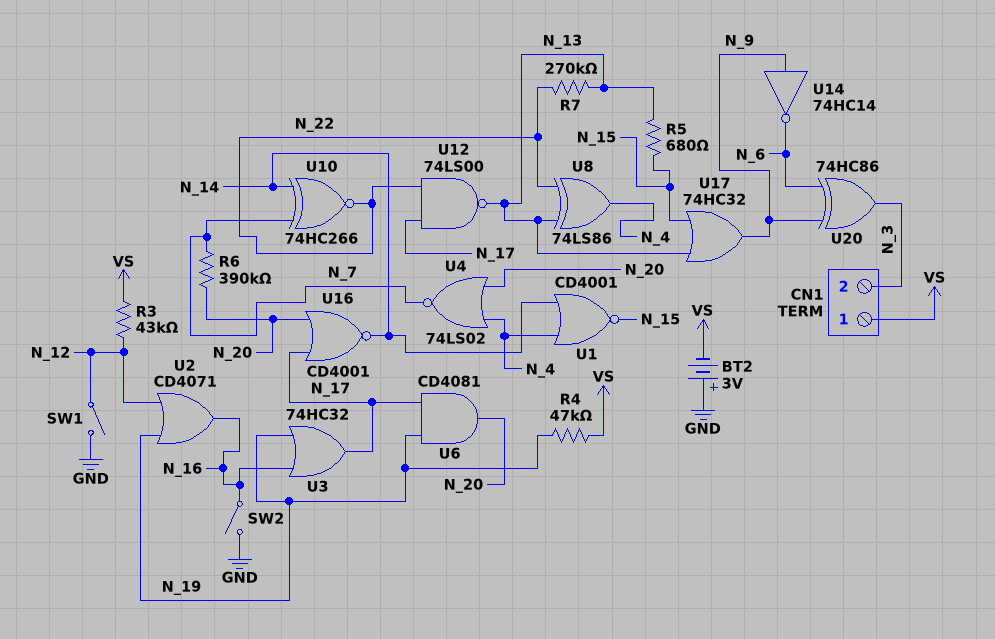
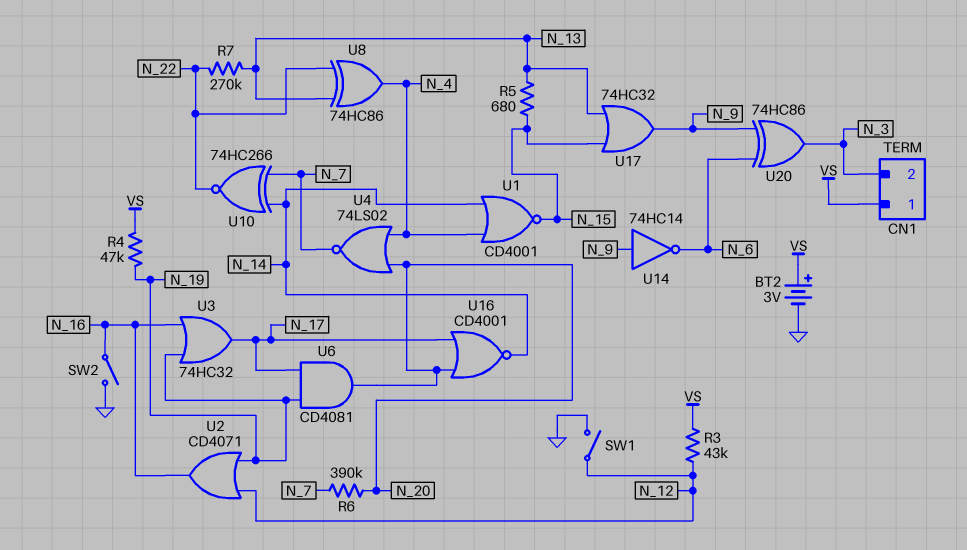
BT2: 3V (plus GND, minus VS) -> 3V (plus VS, minus GND)
U8: XOR 74LS86 (in N_13, in N_22, out N_4) -> XOR 74HC86 (in N_13, in N_22, out N_4)
U12: NAND 74LS00 (in N_17, in N_22, out N_13) -> none

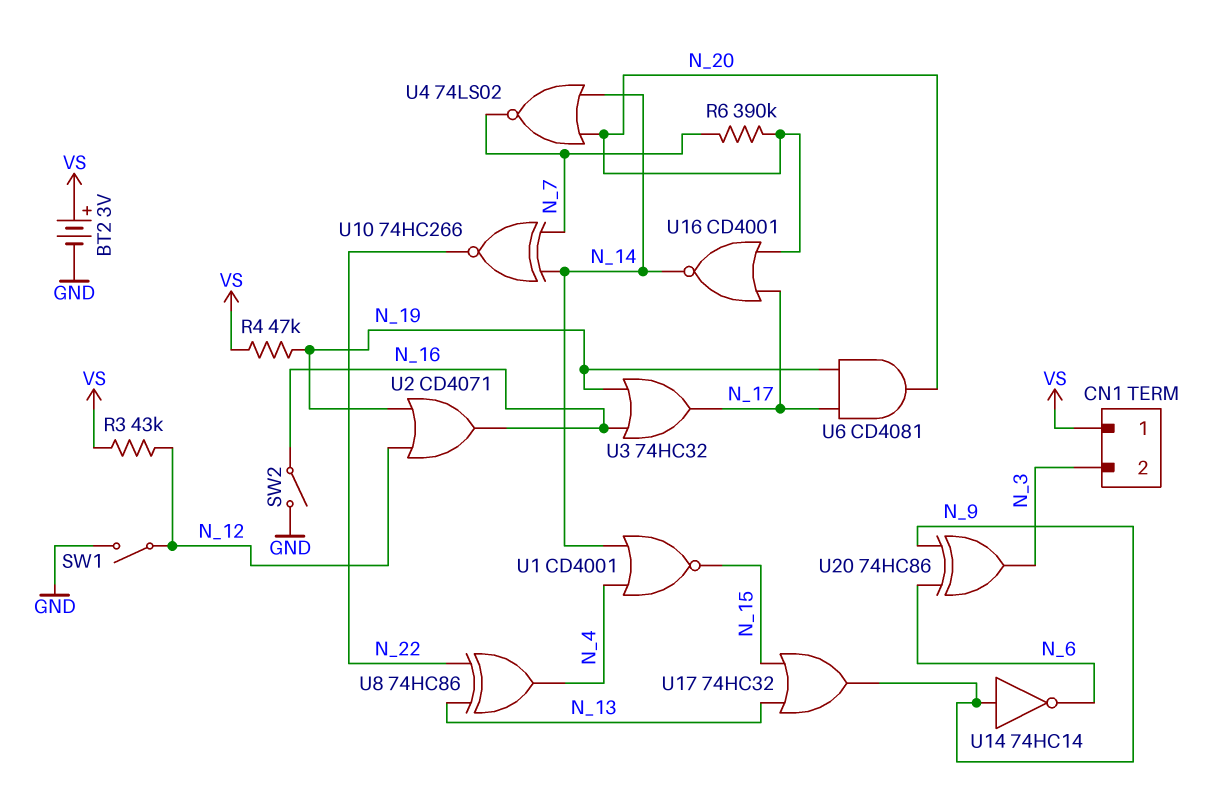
R5: 680 (N_13, N_15) -> none
R7: 270k (N_13, N_22) -> none
U4: NOR 74LS02 (in N_4, in N_20, out N_7) -> NOR 74LS02 (in N_14, in N_20, out N_7)

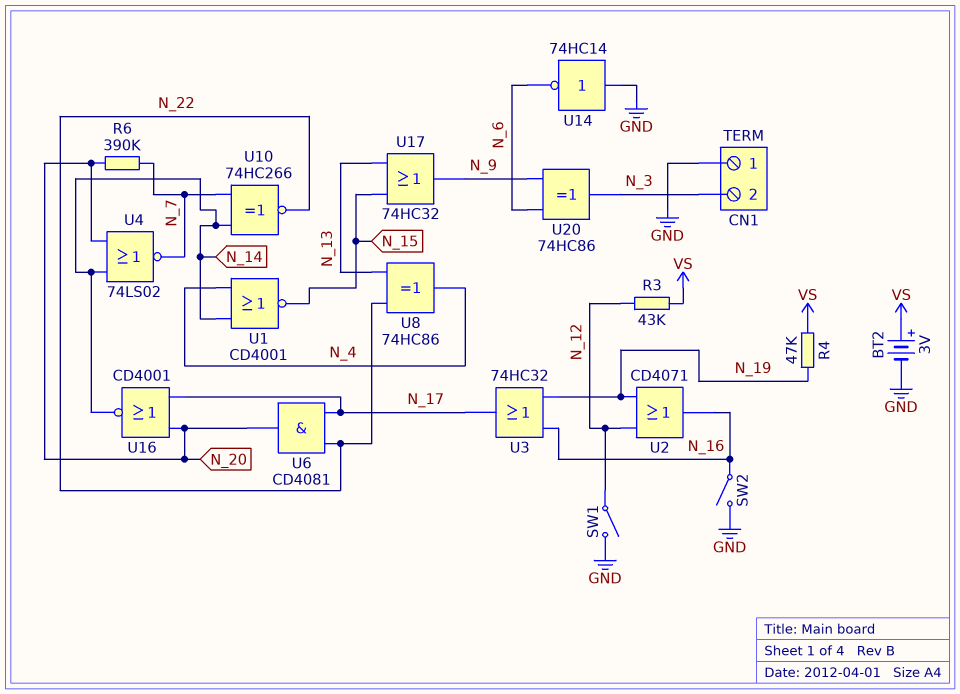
CN1 pin 1: VS -> GND
U6: AND CD4081 (in N_17, in N_19, out N_20) -> AND CD4081 (in N_17, in N_22, out N_20)
U14: NOT 74HC14 (in N_9, out N_6) -> NOT 74HC14 (in GND, out N_6)

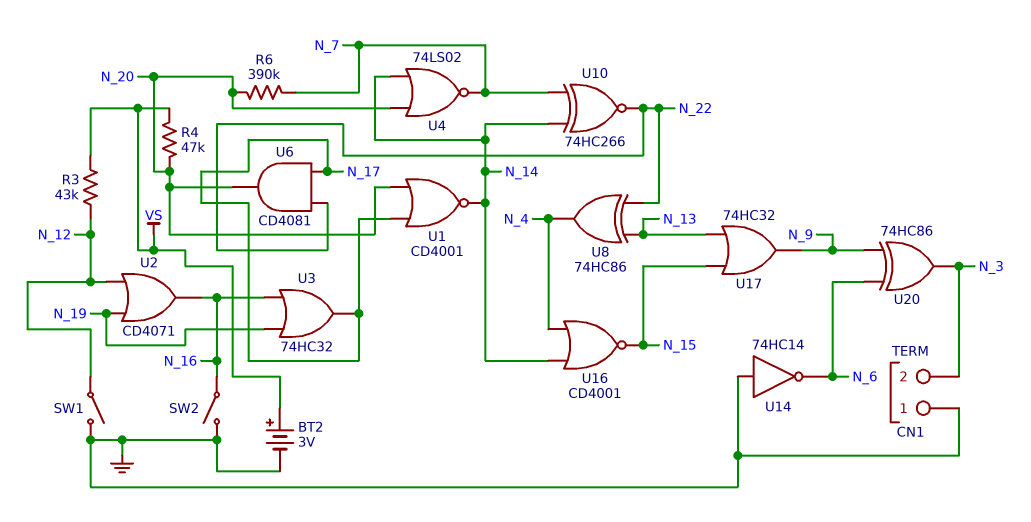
R4: 47k (N_19, VS) -> 47k (N_20, VS)
U1: NOR CD4001 (in N_4, in N_14, out N_15) -> NOR CD4001 (in N_17, in N_20, out N_14)
U16: NOR CD4001 (in N_17, in N_20, out N_14) -> NOR CD4001 (in N_4, in N_14, out N_15)

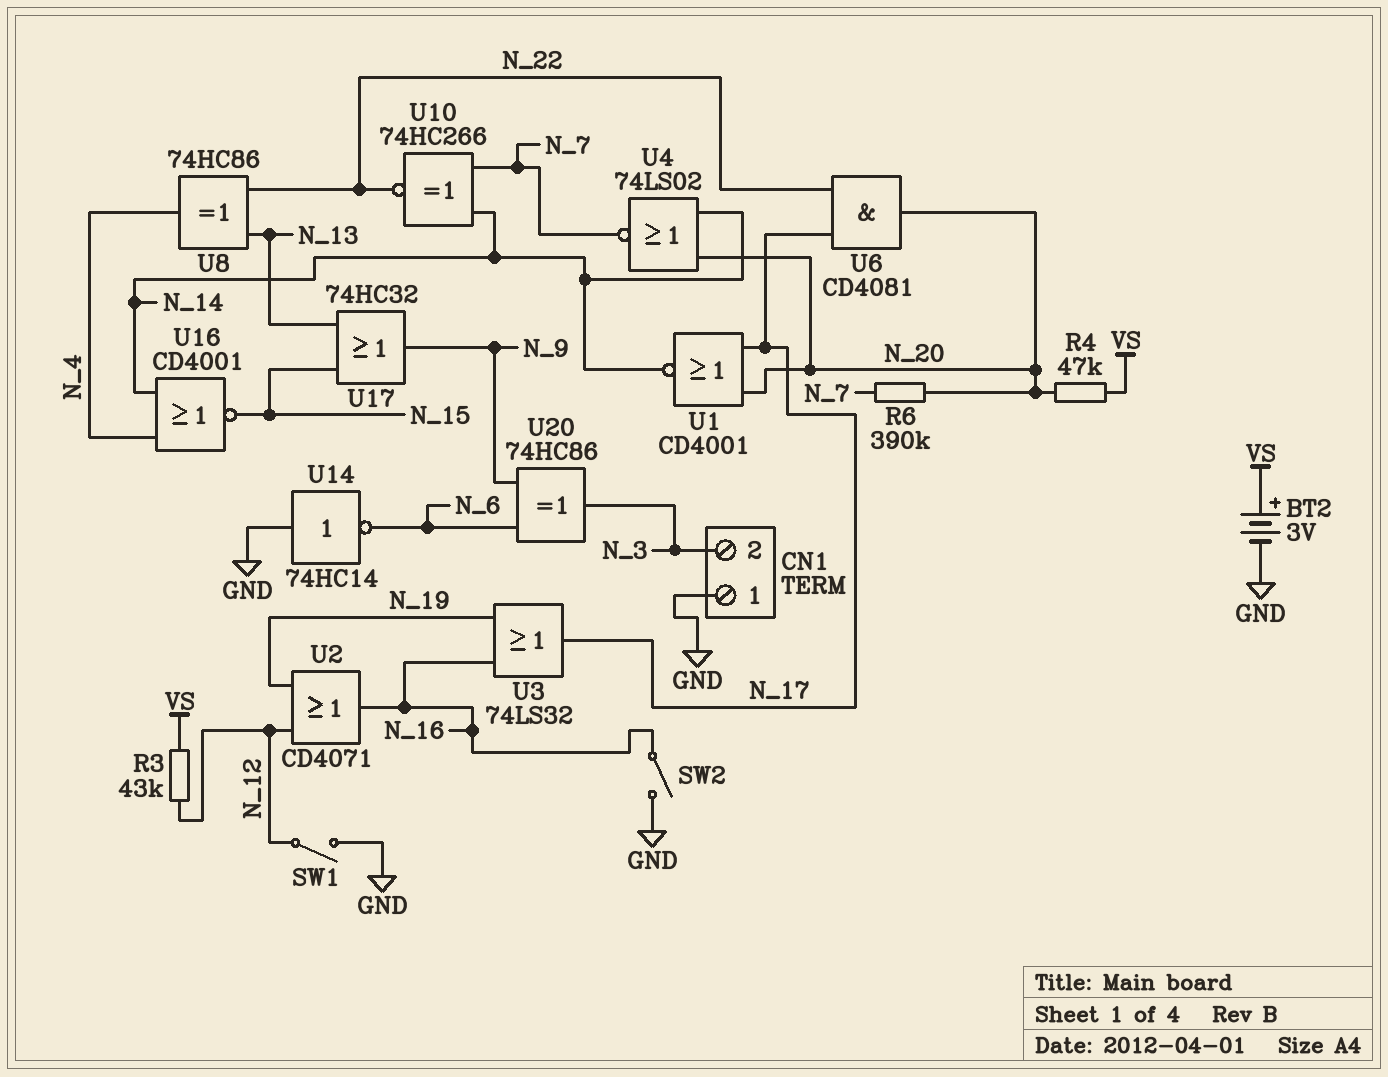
U3: OR 74HC32 (in N_16, in N_19, out N_17) -> OR 74LS32 (in N_16, in N_19, out N_17)

